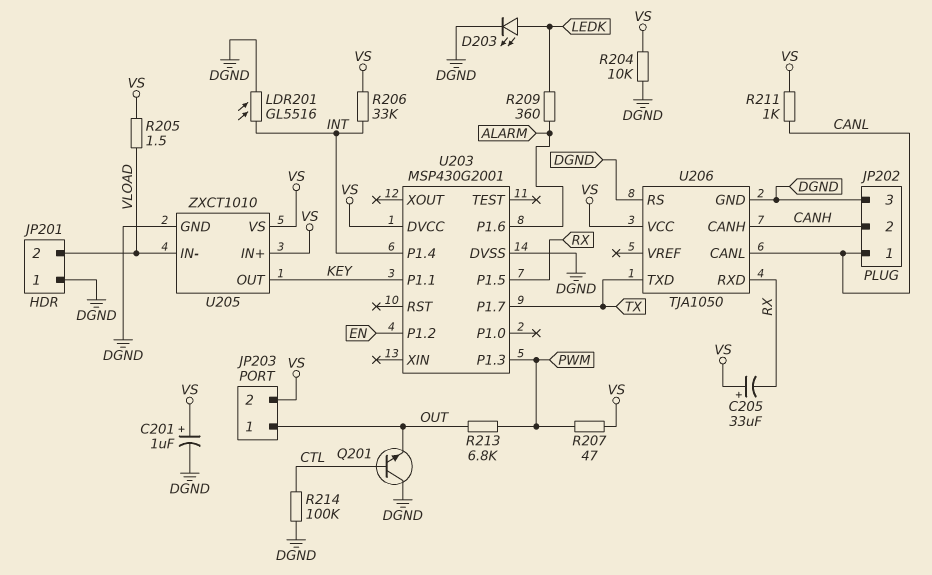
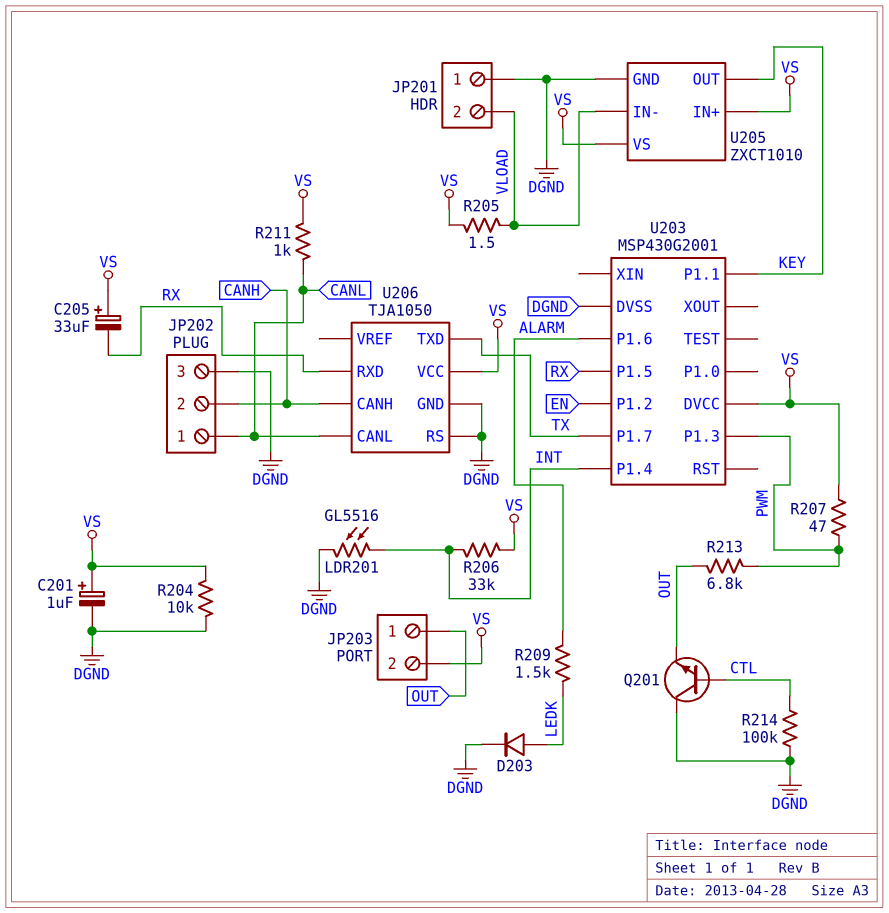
D203: LED (A LEDK, K DGND) -> diode (A LEDK, K DGND)
R209: 360 (ALARM, LEDK) -> 1.5k (ALARM, LEDK)

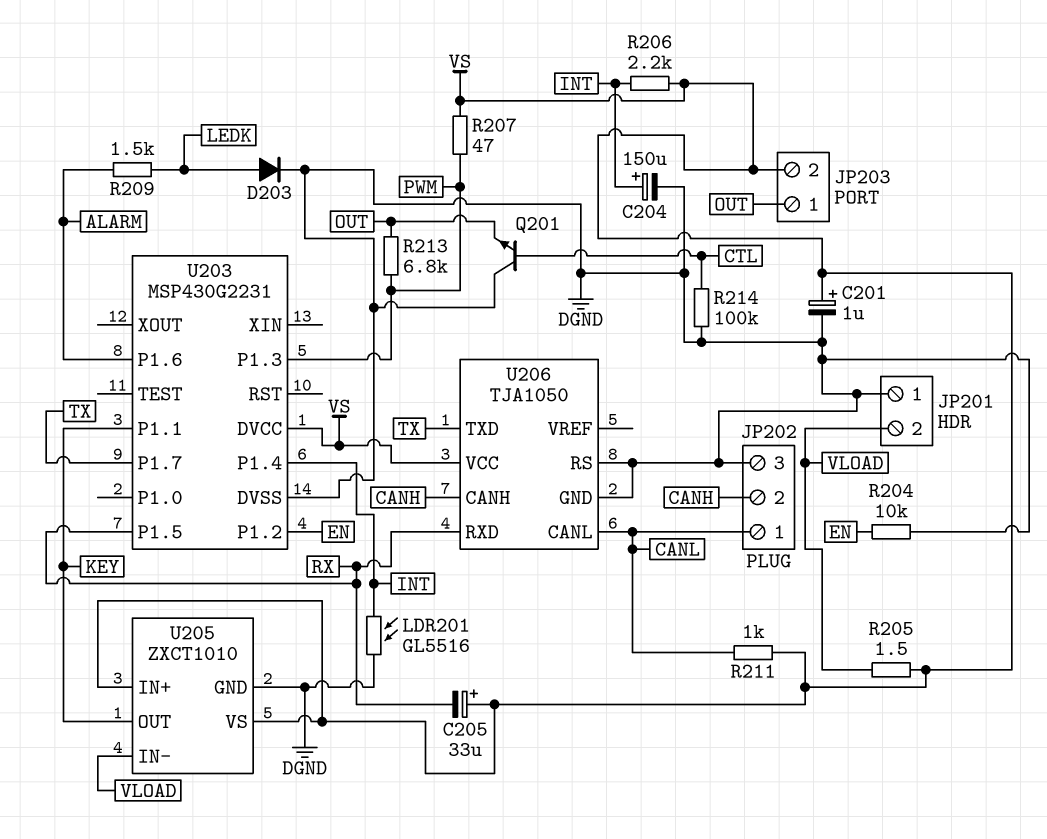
C204: none -> 150uF (plus INT, minus DGND)
R204: 10k (DGND, VS) -> 10k (DGND, EN)
R206: 33k (INT, VS) -> 2.2k (INT, VS)
U203: MSP430G2001 -> MSP430G2231

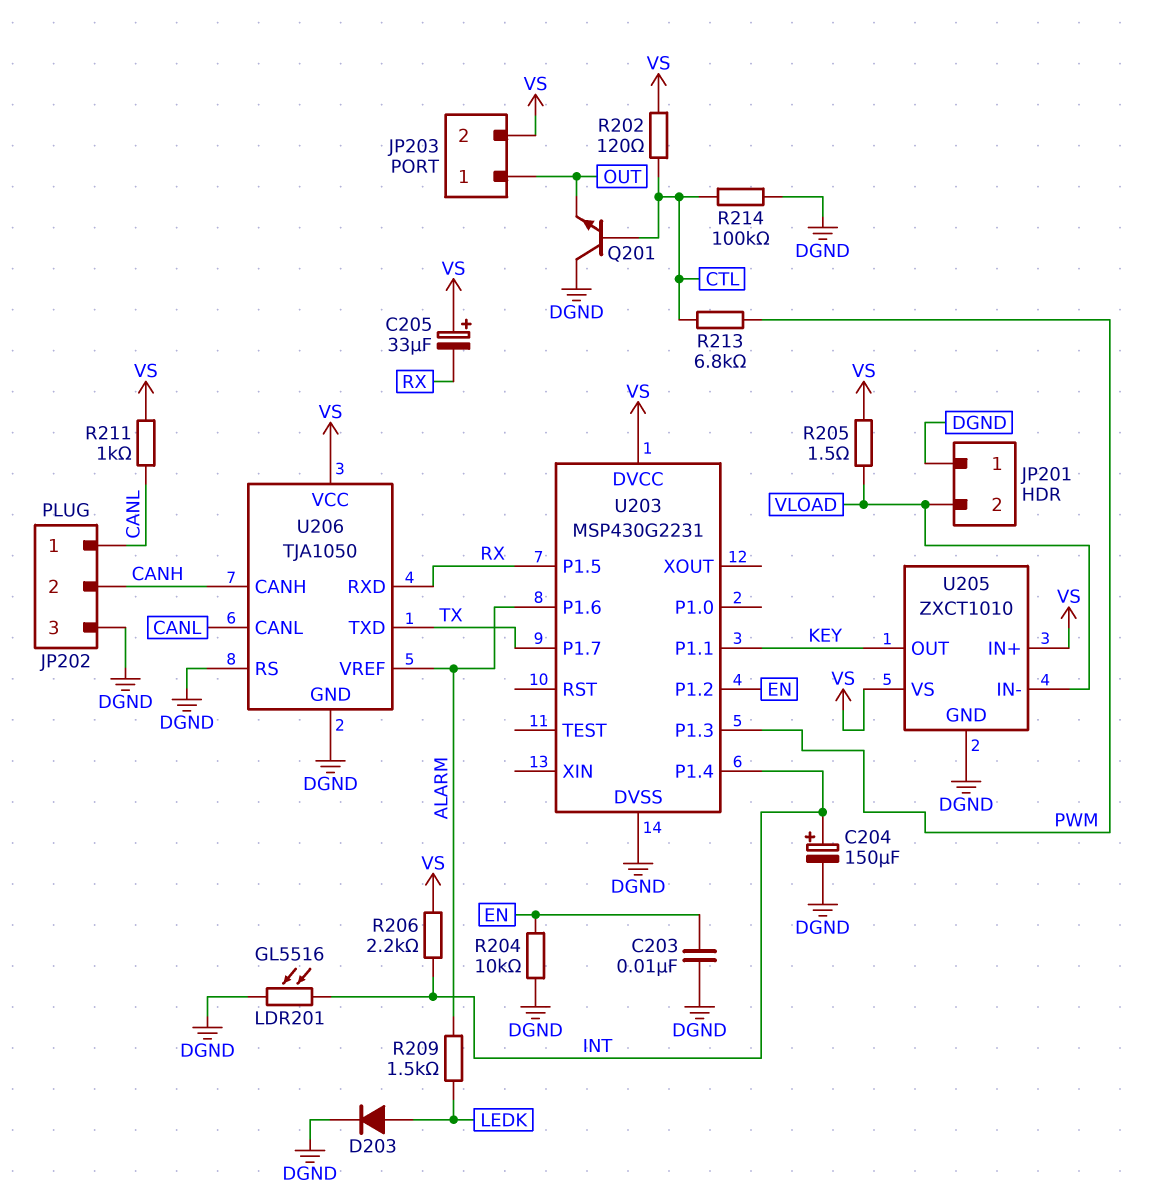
C201: 1uF (plus VS, minus DGND) -> none
C203: none -> 10nF (DGND, EN)
R202: none -> 120 (CTL, VS)
R207: 47 (PWM, VS) -> none
R213: 6.8k (OUT, PWM) -> 6.8k (CTL, PWM)
U206 pin VREF: none -> ALARM

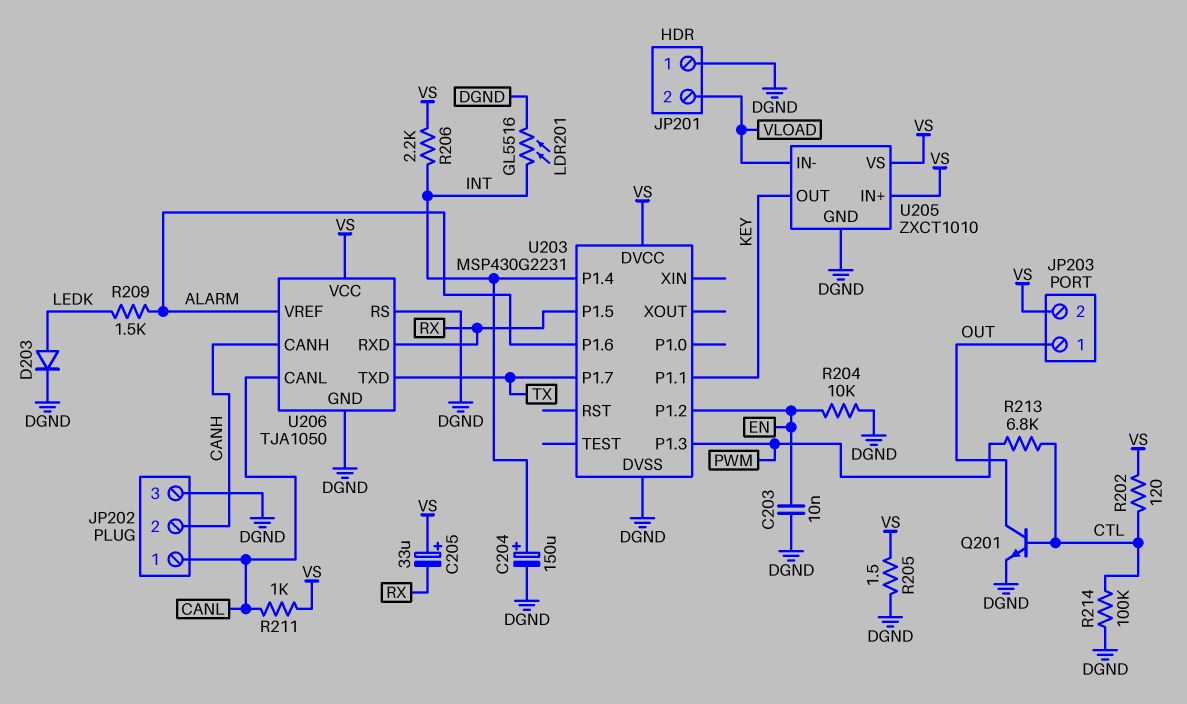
Q201: NPN (B CTL, C DGND, E OUT) -> NPN (B CTL, C OUT, E DGND)
R205: 1.5 (VLOAD, VS) -> 1.5 (DGND, VS)

